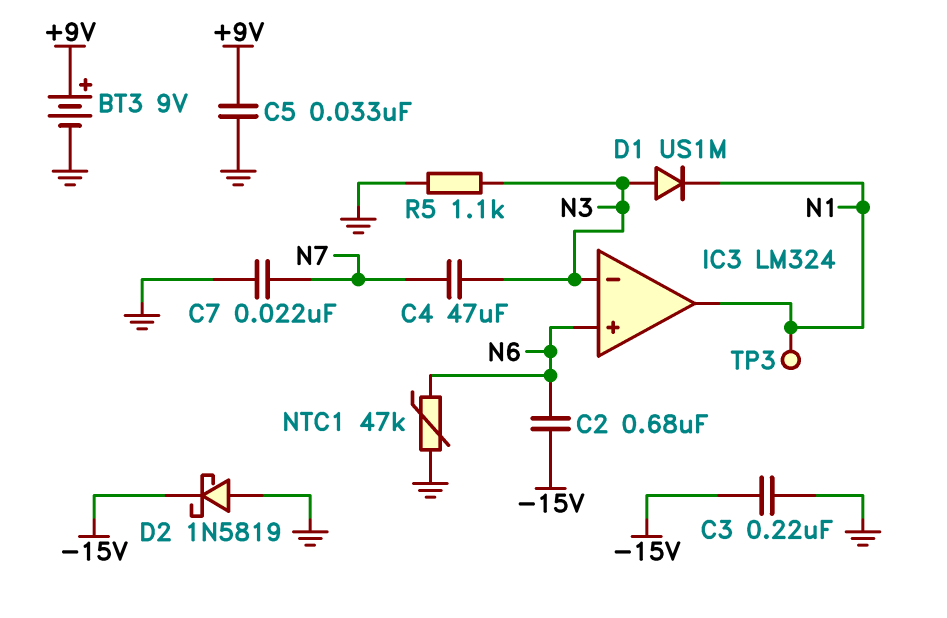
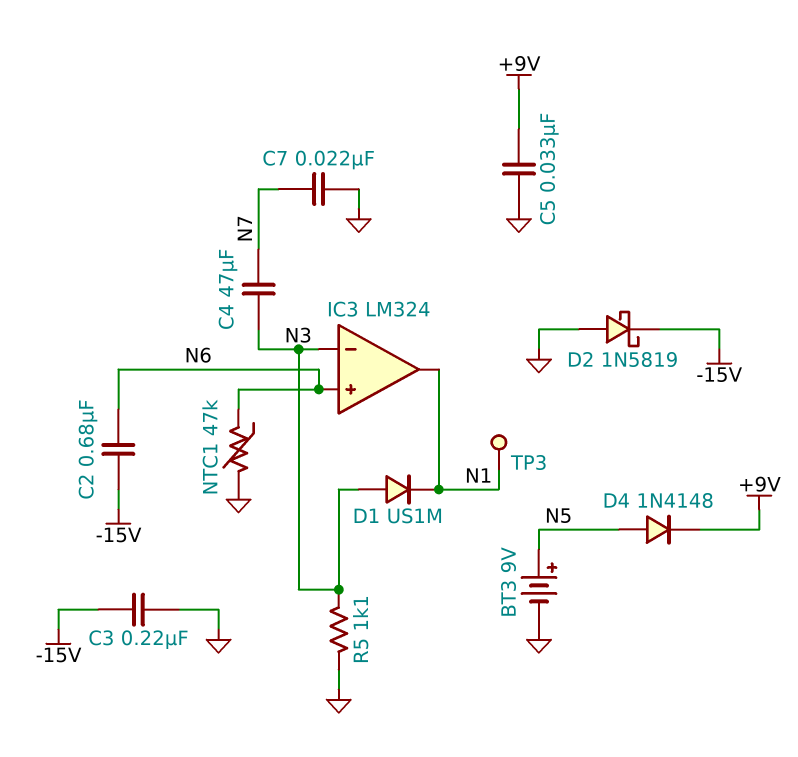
BT3: 9V (plus +9V, minus GND) -> 9V (plus N5, minus GND)
D4: none -> diode 1N4148 (A N5, K +9V)

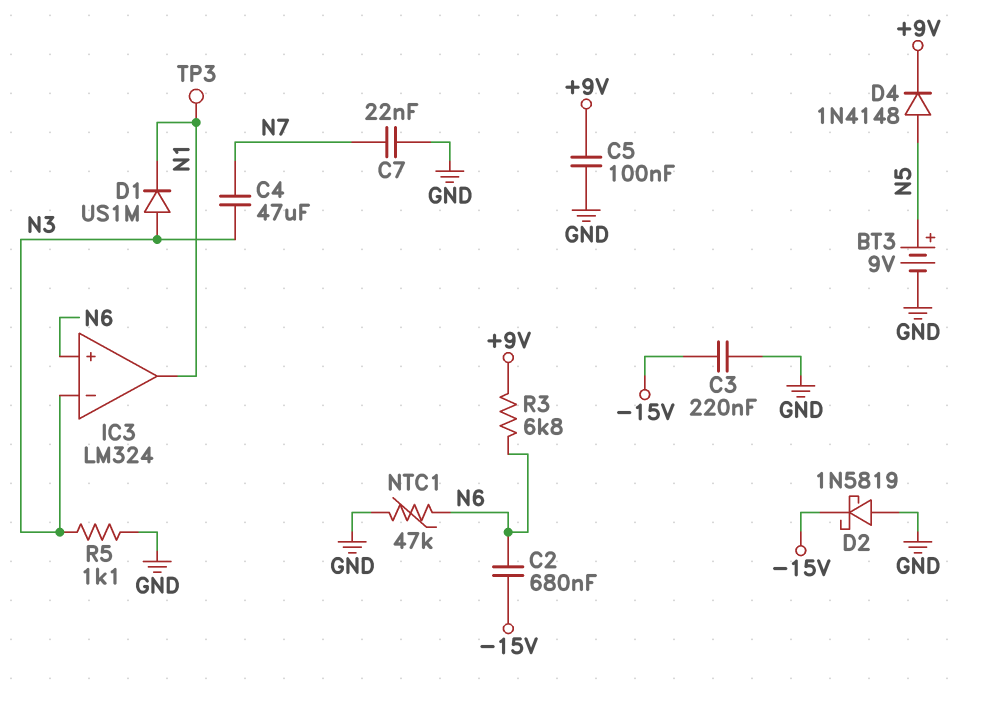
C5: 33nF (+9V, GND) -> 100nF (+9V, GND)
R3: none -> 6.8k (+9V, N6)

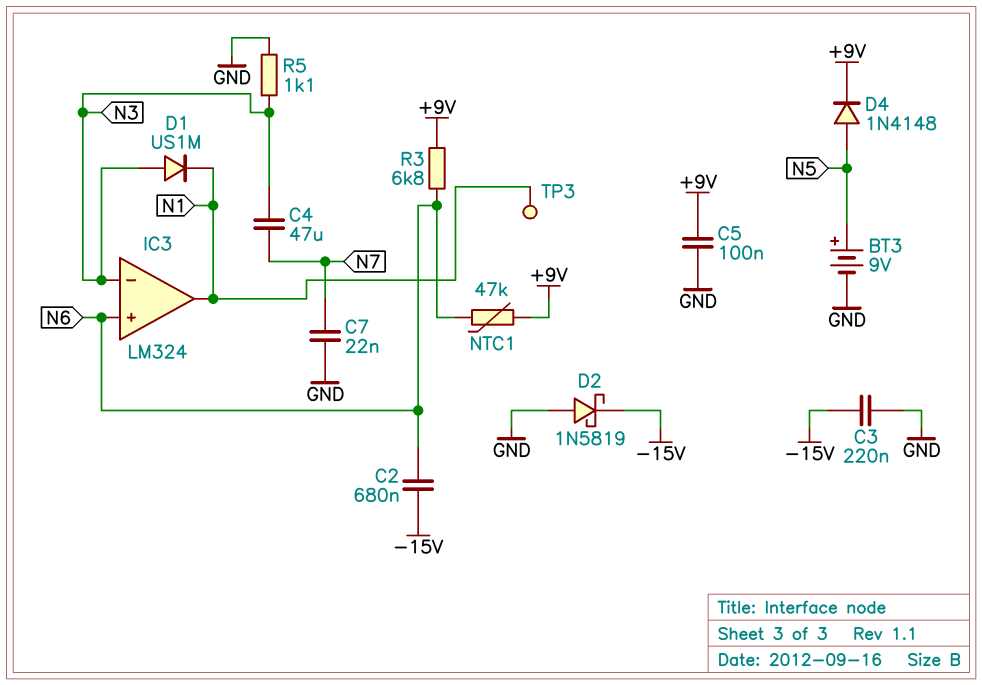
NTC1: 47k (GND, N6) -> 47k (+9V, N6)

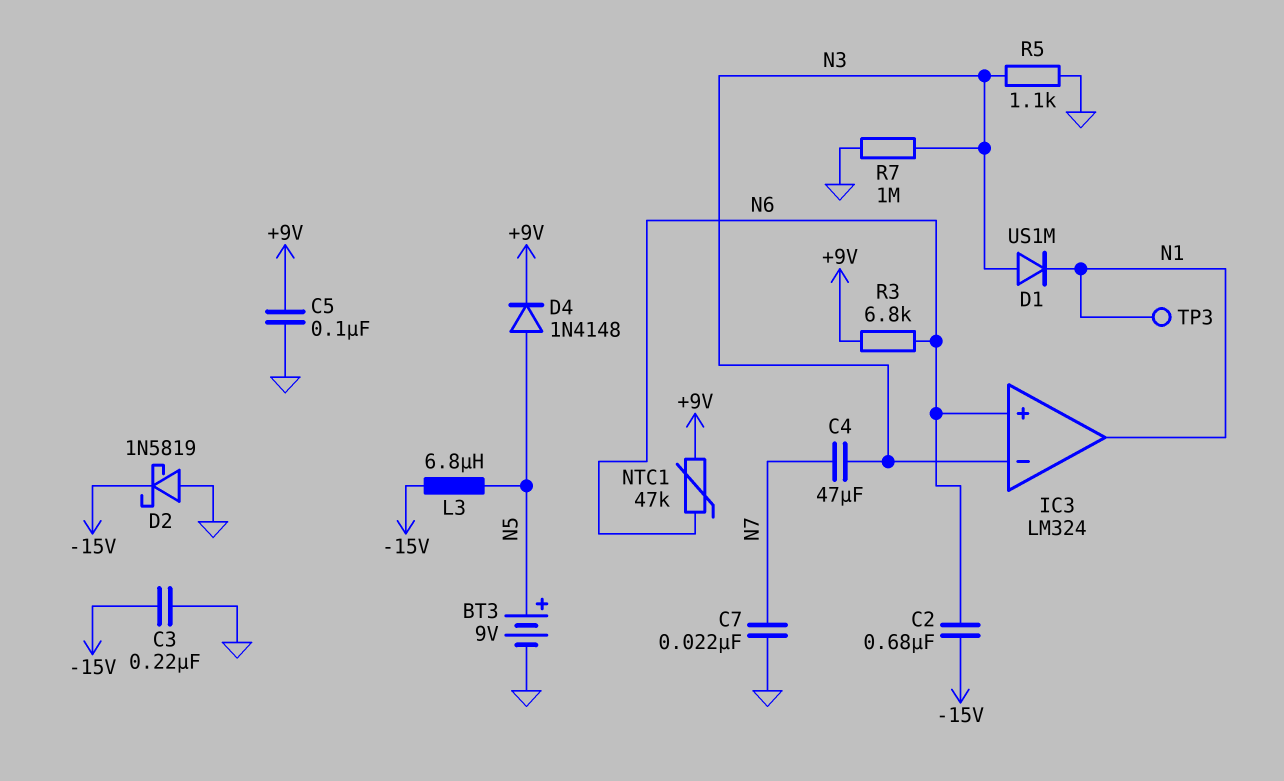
L3: none -> 6.8uH (-15V, N5)
R7: none -> 1M (GND, N3)

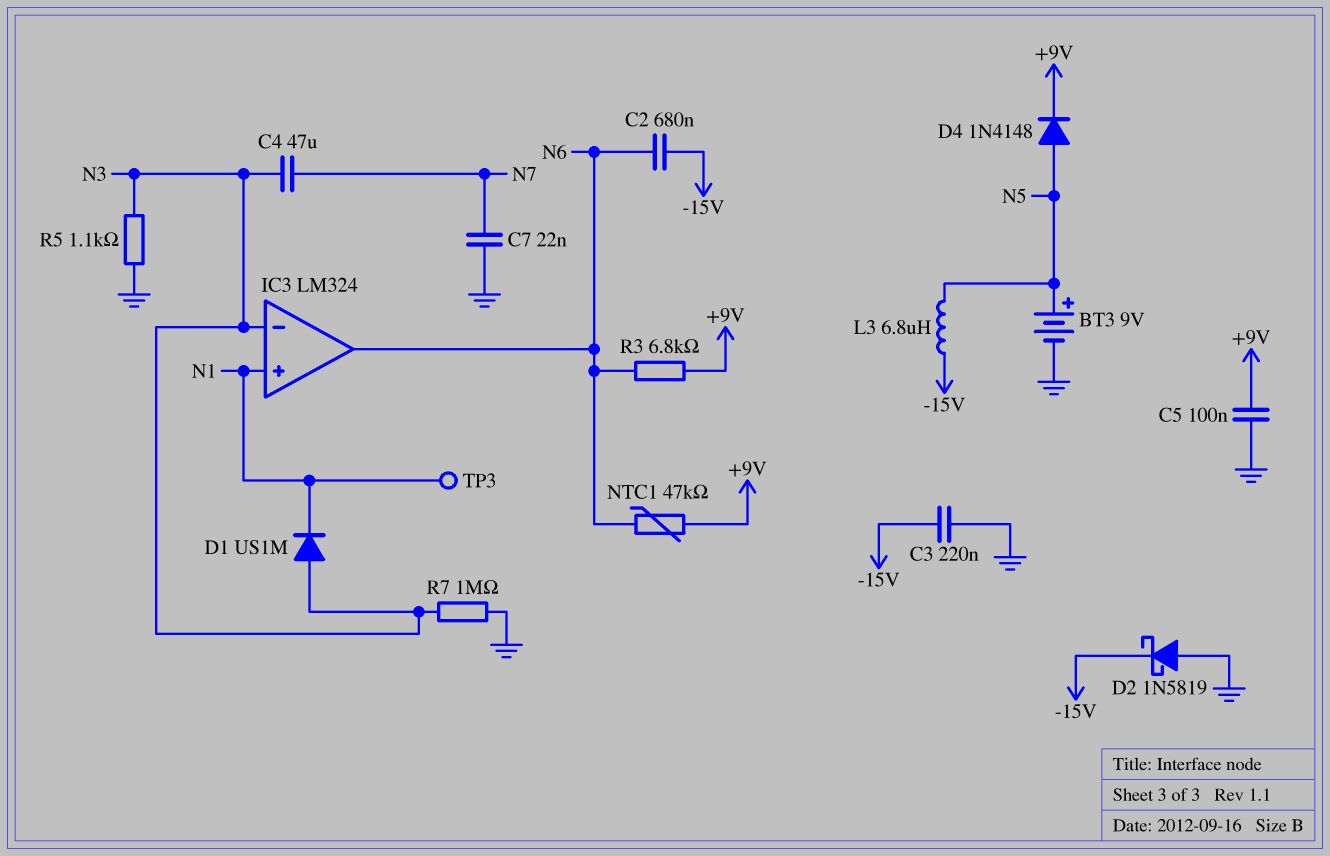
IC3 pin in+: N6 -> N1
IC3 pin out: N1 -> N6

